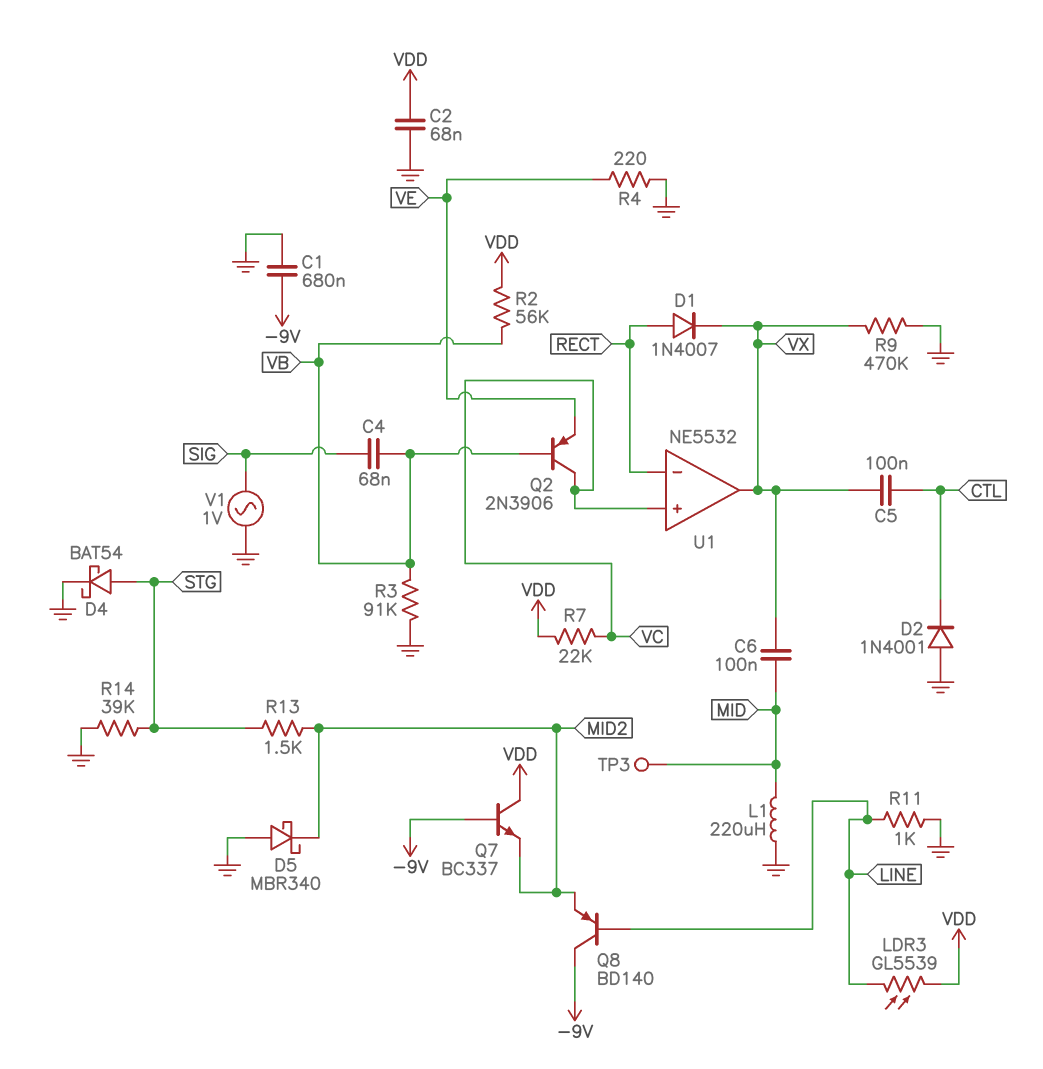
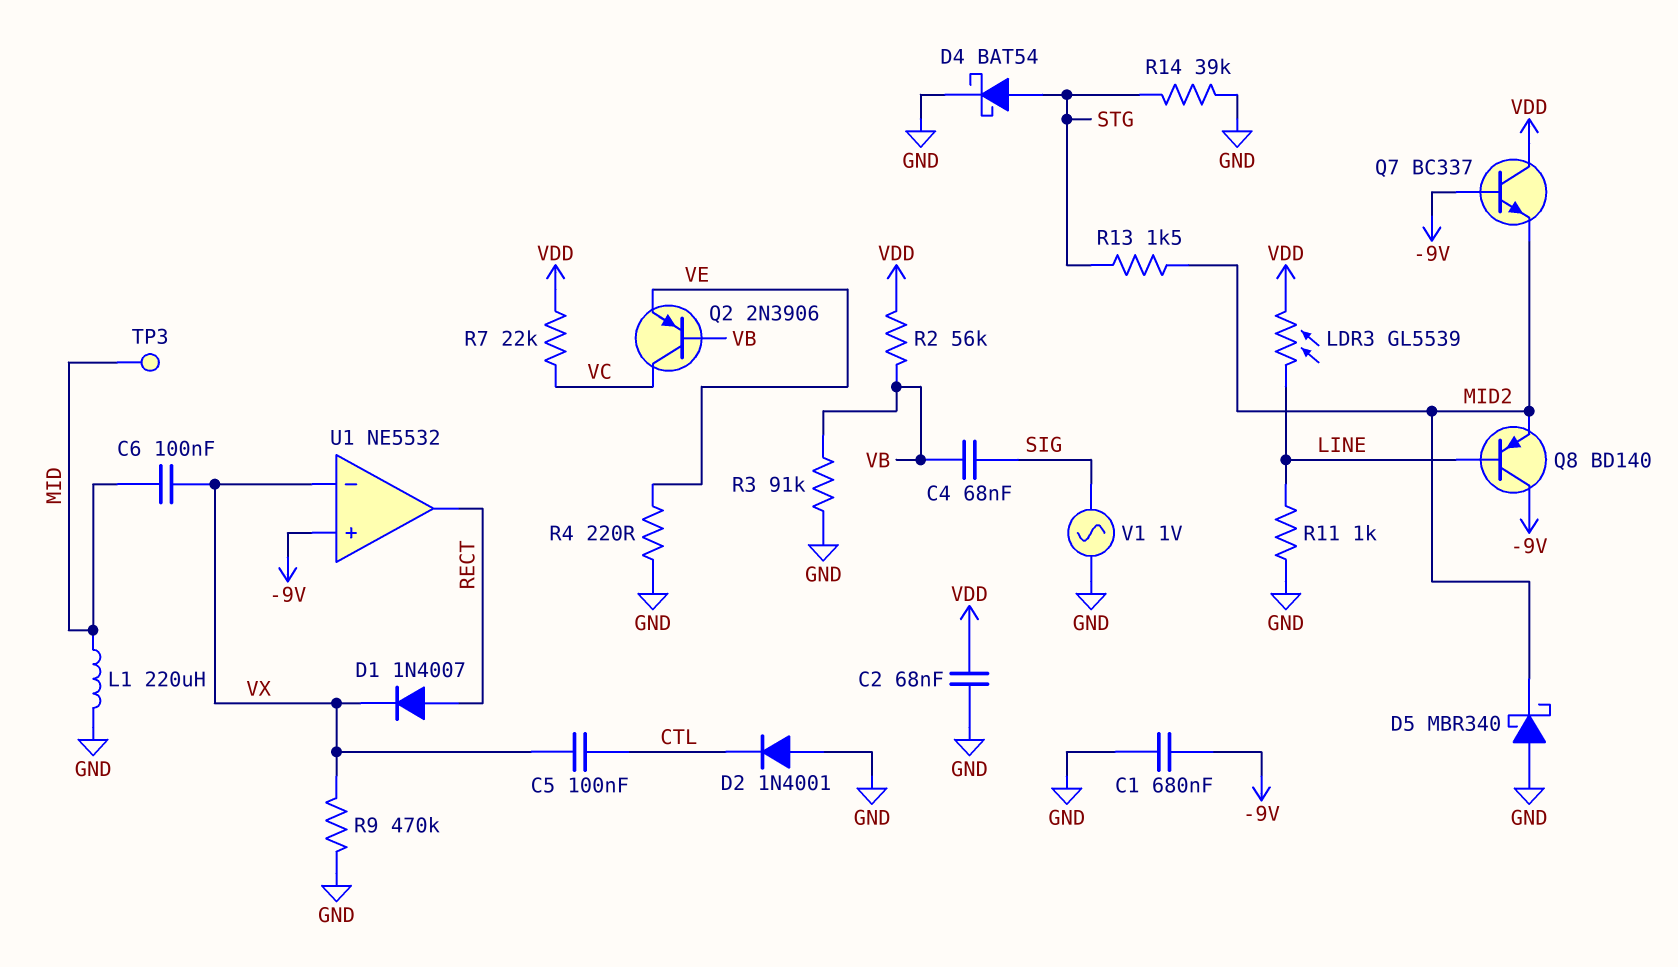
U1 pin in+: VC -> -9V
U1 pin in-: RECT -> VX
U1 pin out: VX -> RECT

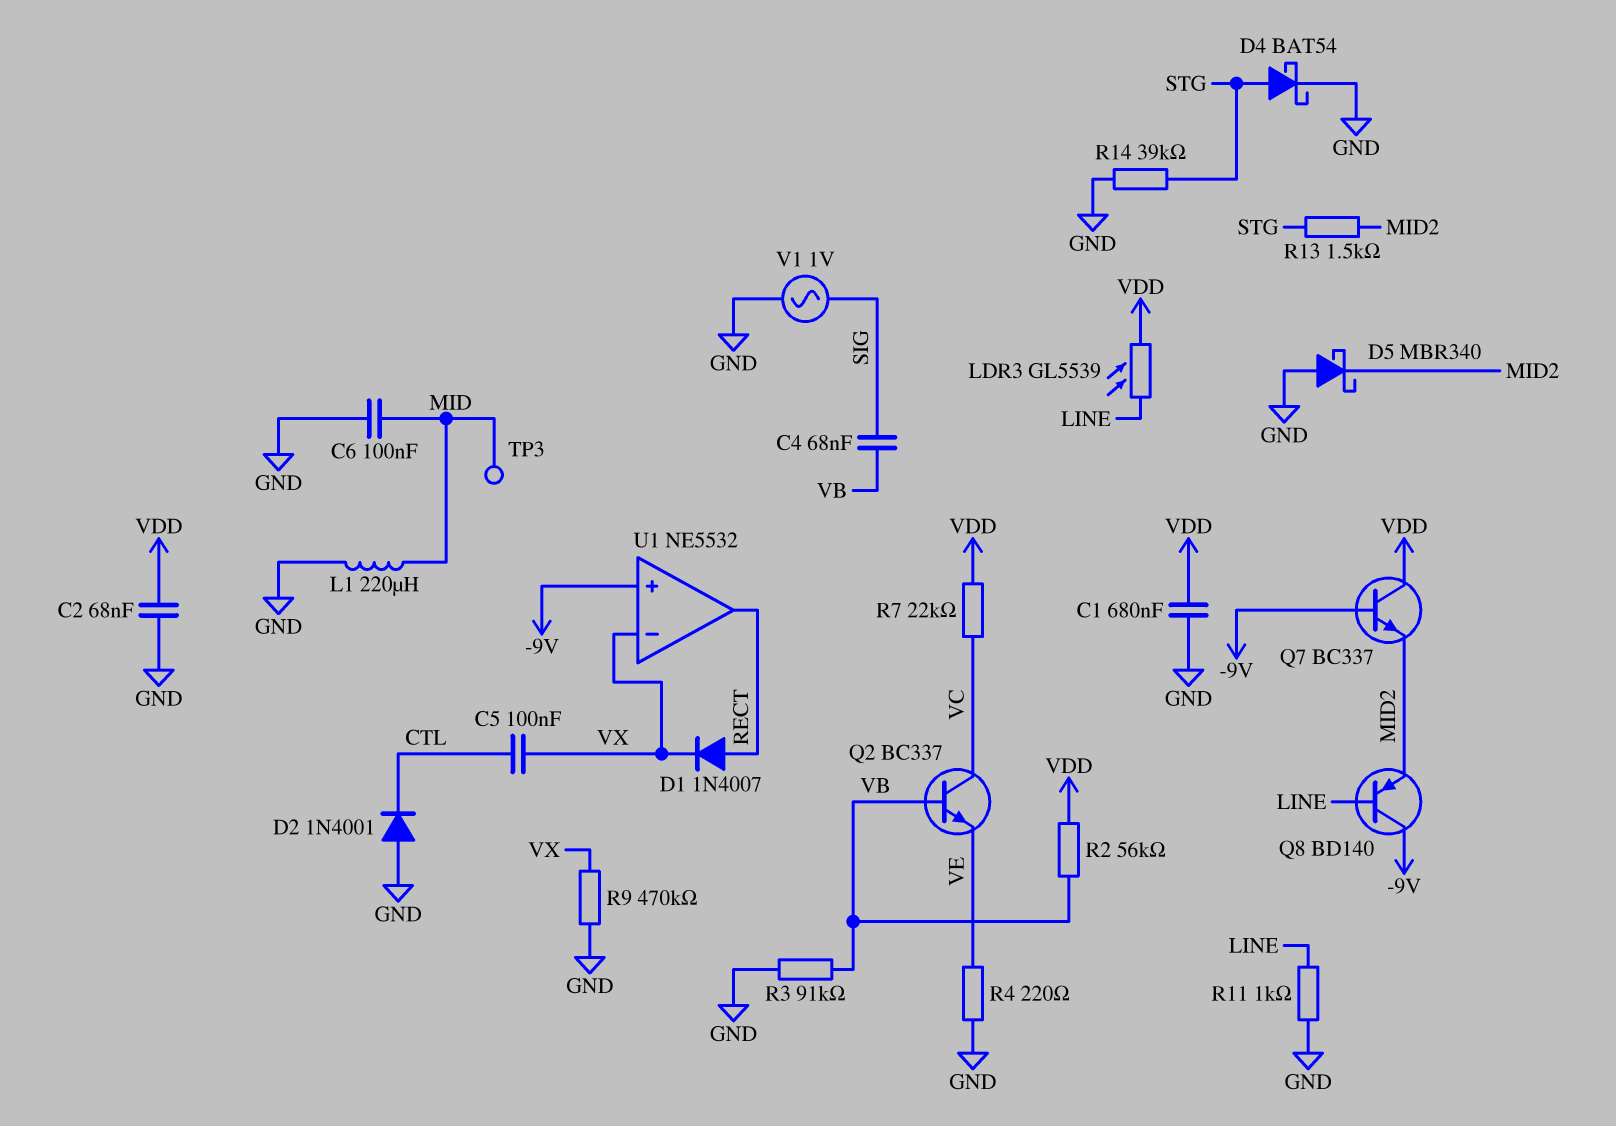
C1: 680nF (-9V, GND) -> 680nF (GND, VDD)
C6: 100nF (MID, VX) -> 100nF (GND, MID)
Q2: PNP 2N3906 (B VB, C VC, E VE) -> NPN BC337 (B VB, C VC, E VE)

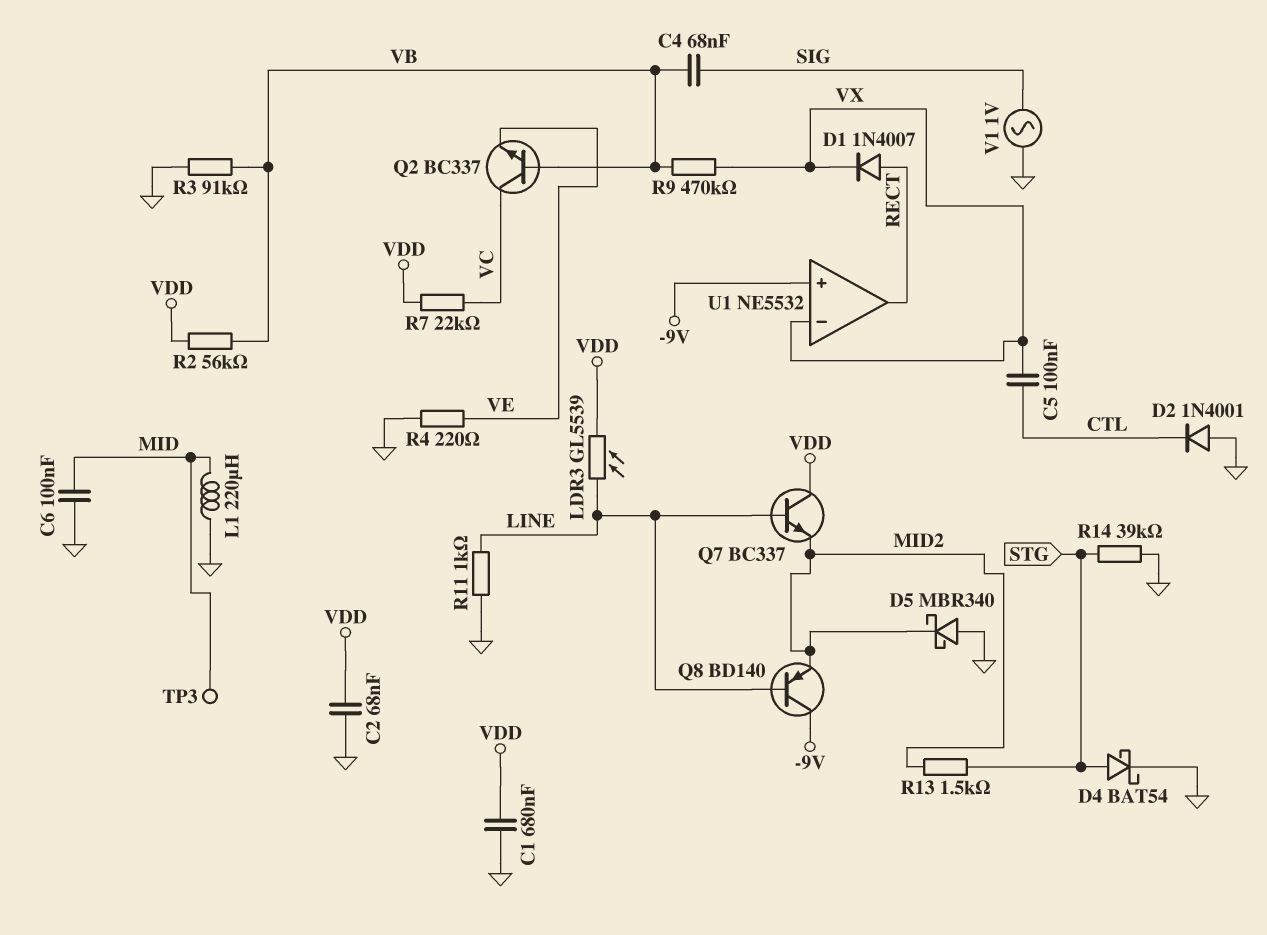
Q7: NPN BC337 (B -9V, C VDD, E MID2) -> NPN BC337 (B LINE, C VDD, E MID2)
R9: 470k (GND, VX) -> 470k (VB, VX)

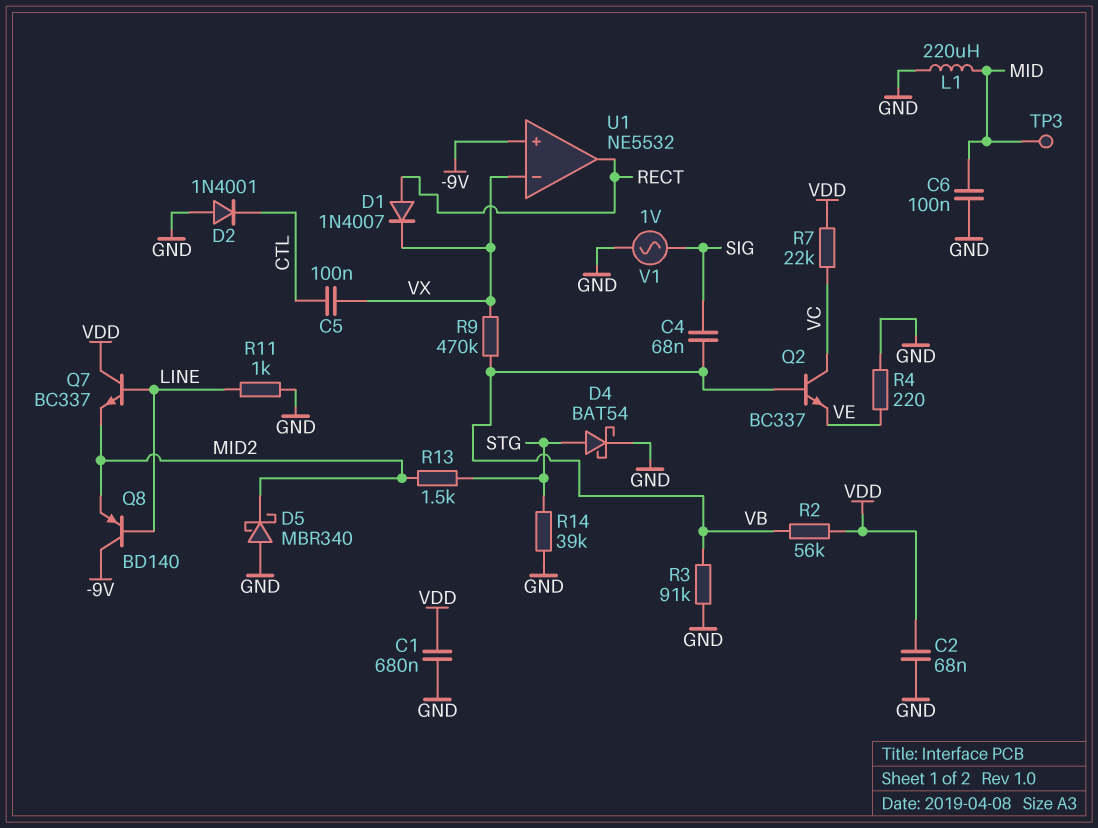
LDR3: GL5539 (LINE, VDD) -> none

